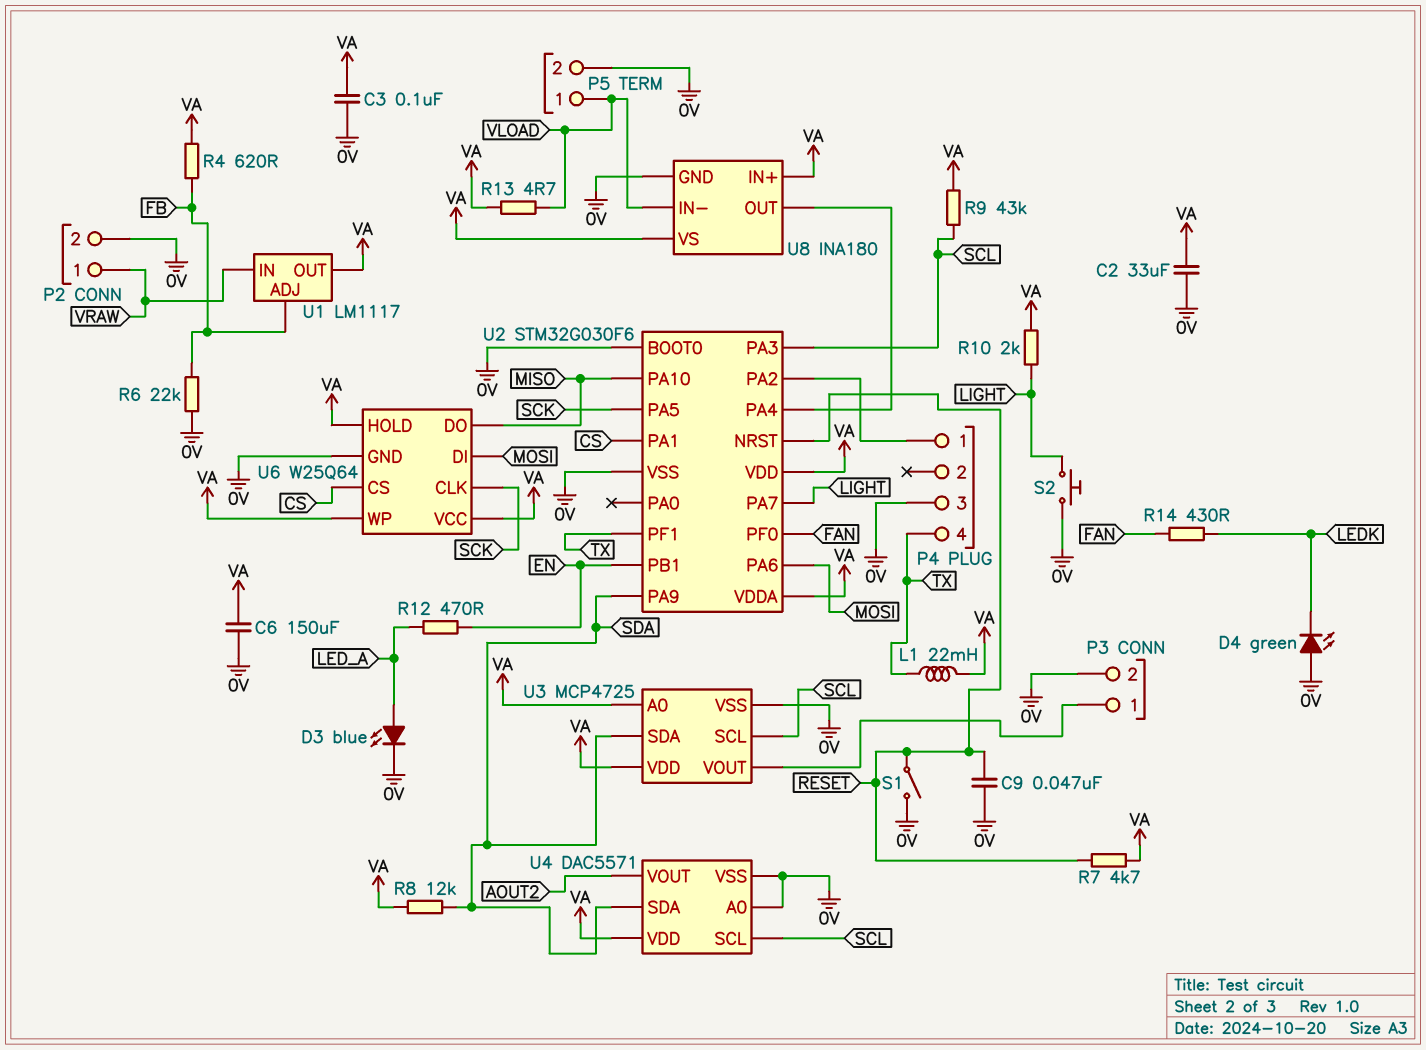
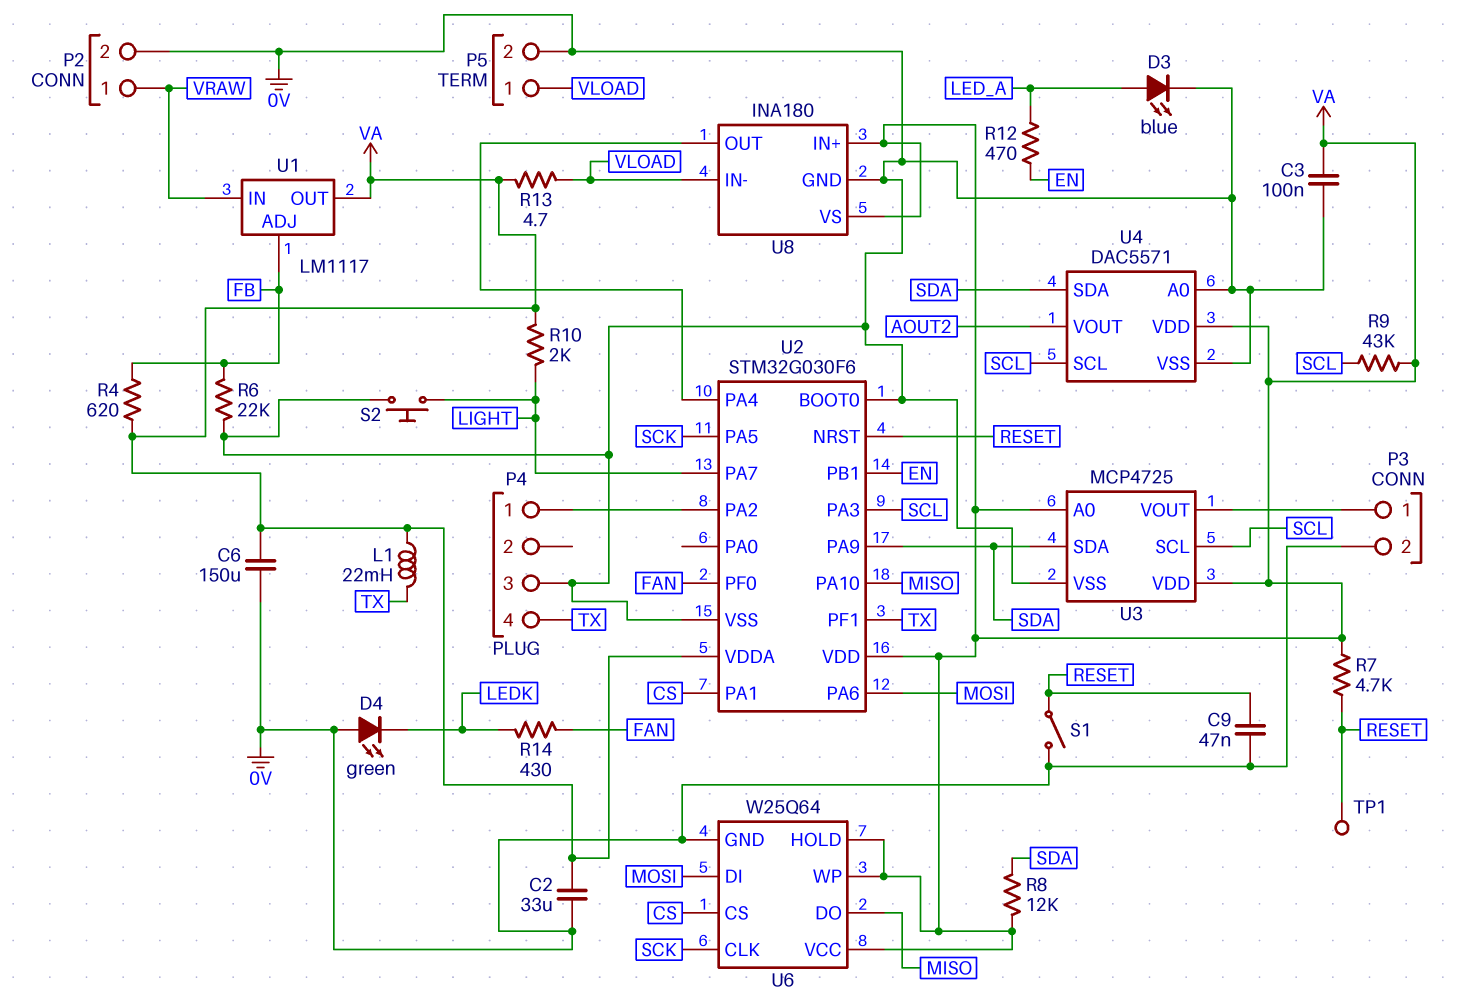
TP1: none -> test point (RESET)

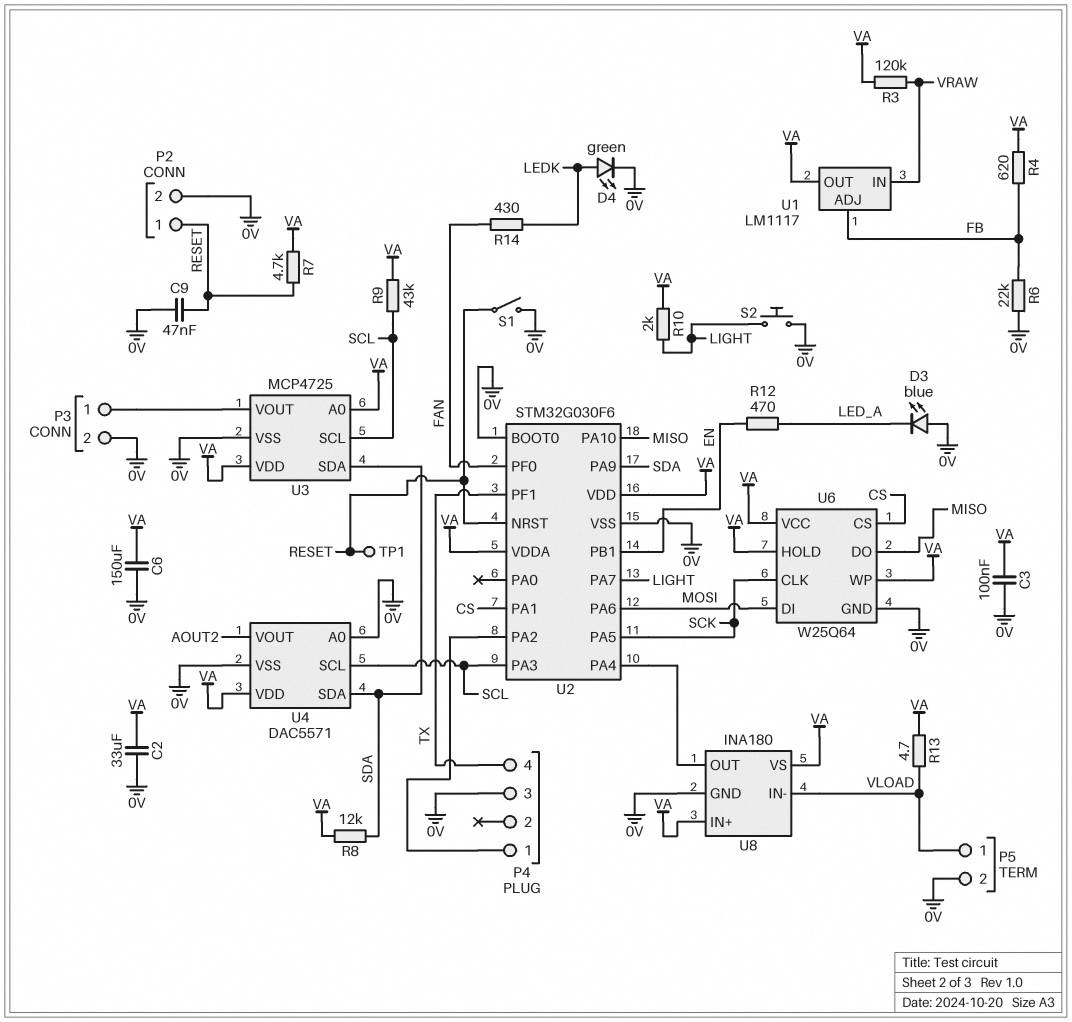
D3: LED blue (A LED_A, K 0V) -> LED blue (A 0V, K LED_A)
D4: LED green (A 0V, K LEDK) -> LED green (A LEDK, K 0V)
L1: 22mH (TX, VA) -> none
P2 pin 1: VRAW -> RESET
R3: none -> 120k (VA, VRAW)

